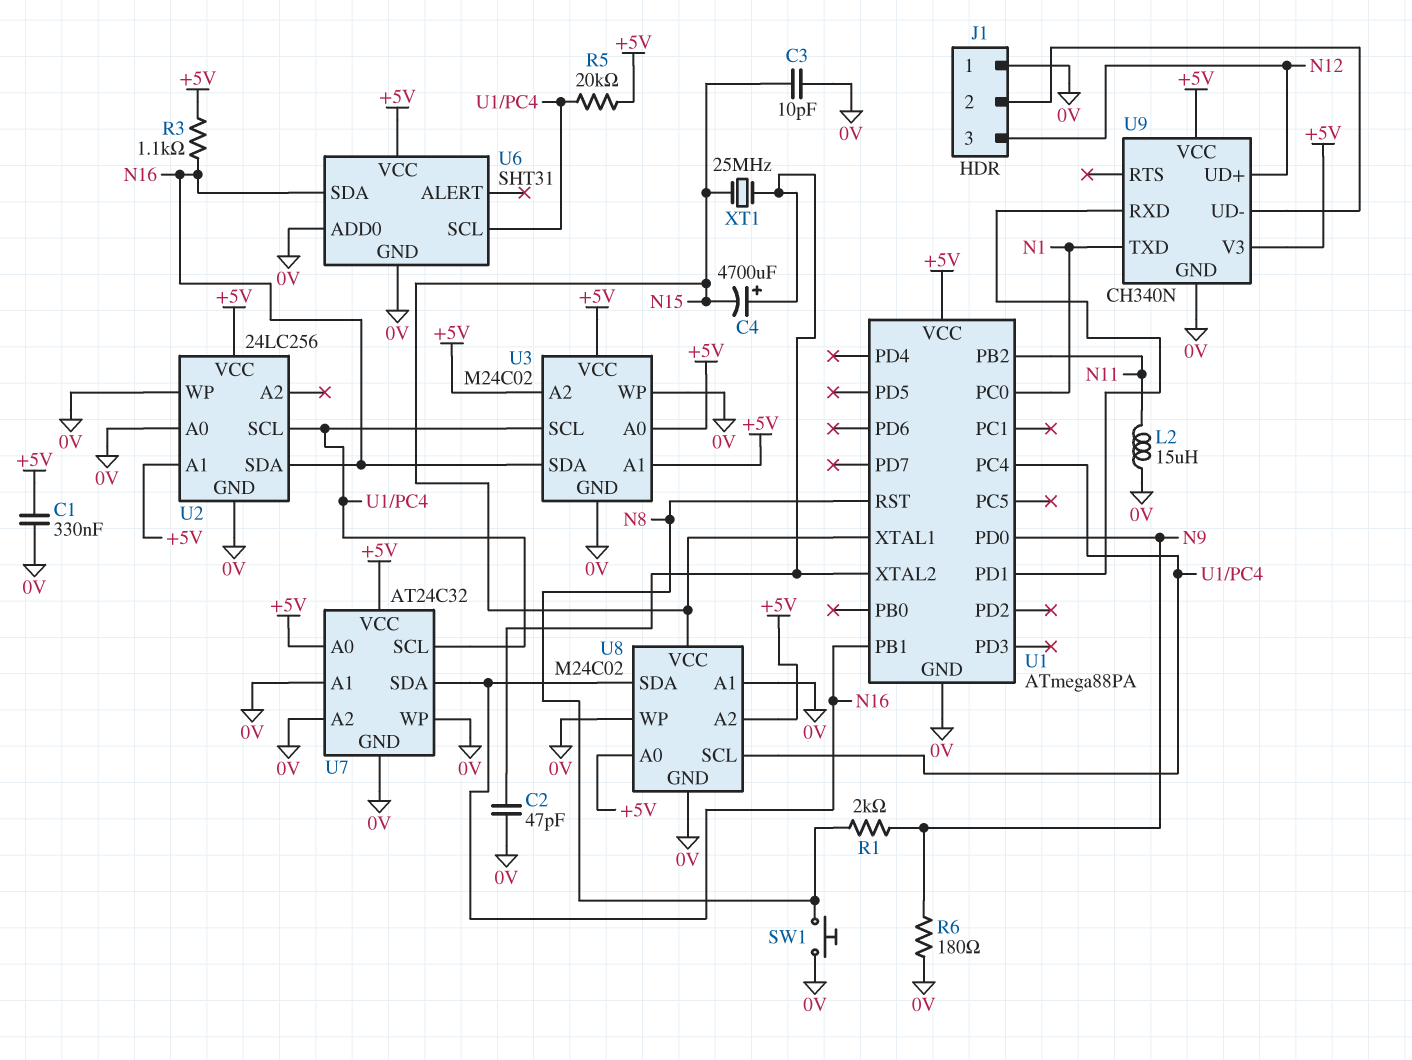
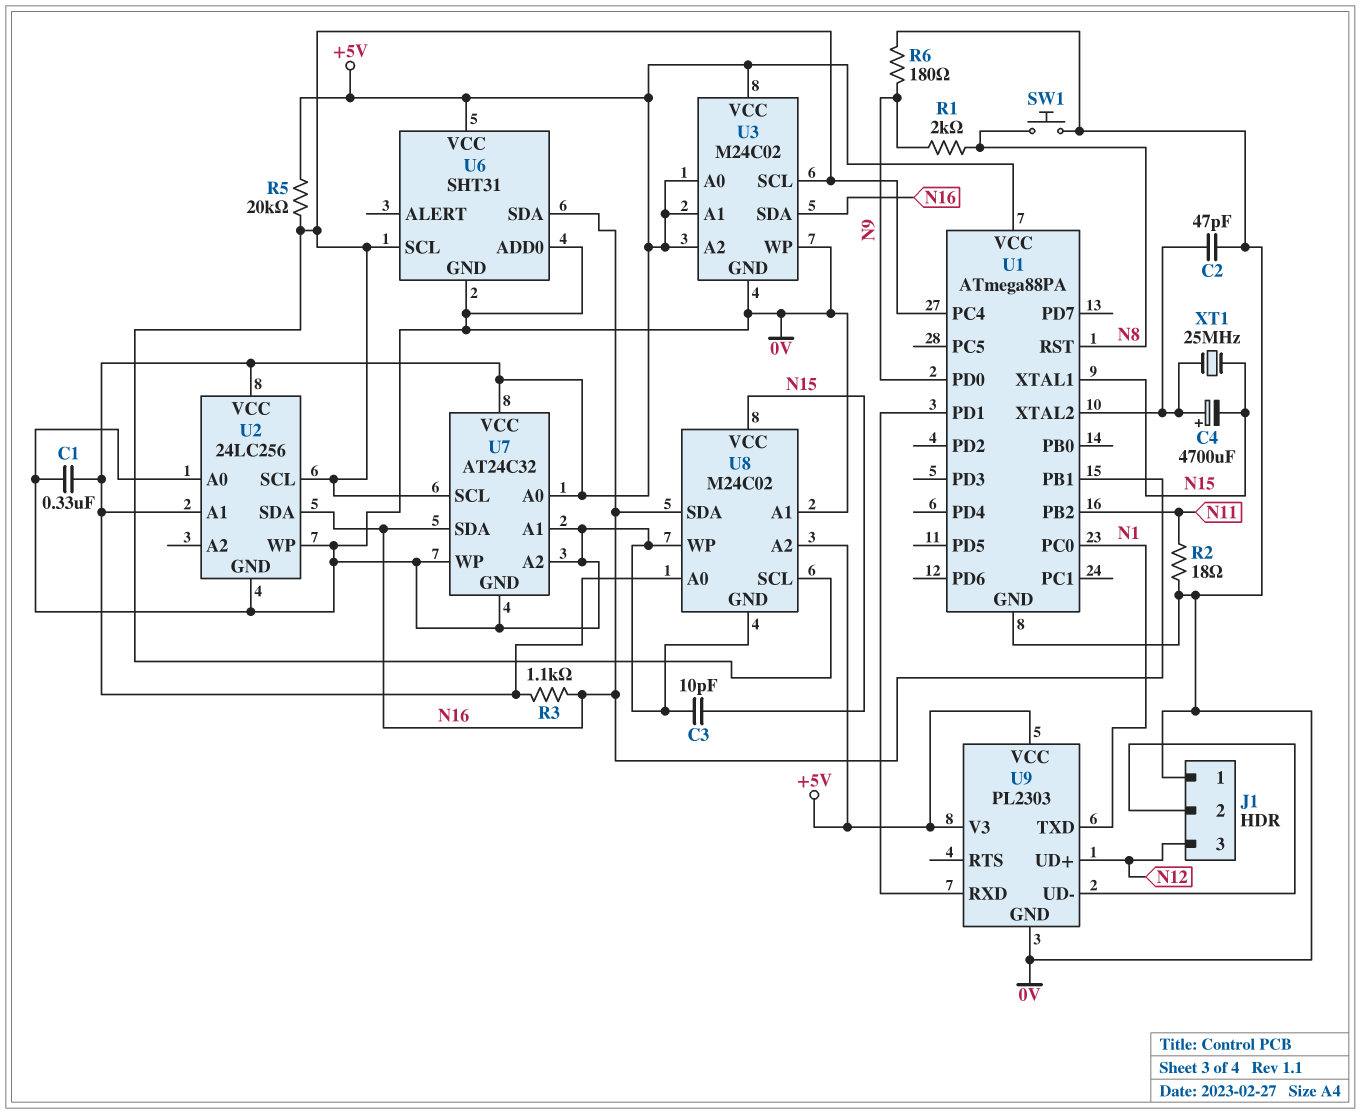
L2: 15uH (0V, N11) -> none
R2: none -> 18 (0V, N11)
U9: CH340N -> PL2303

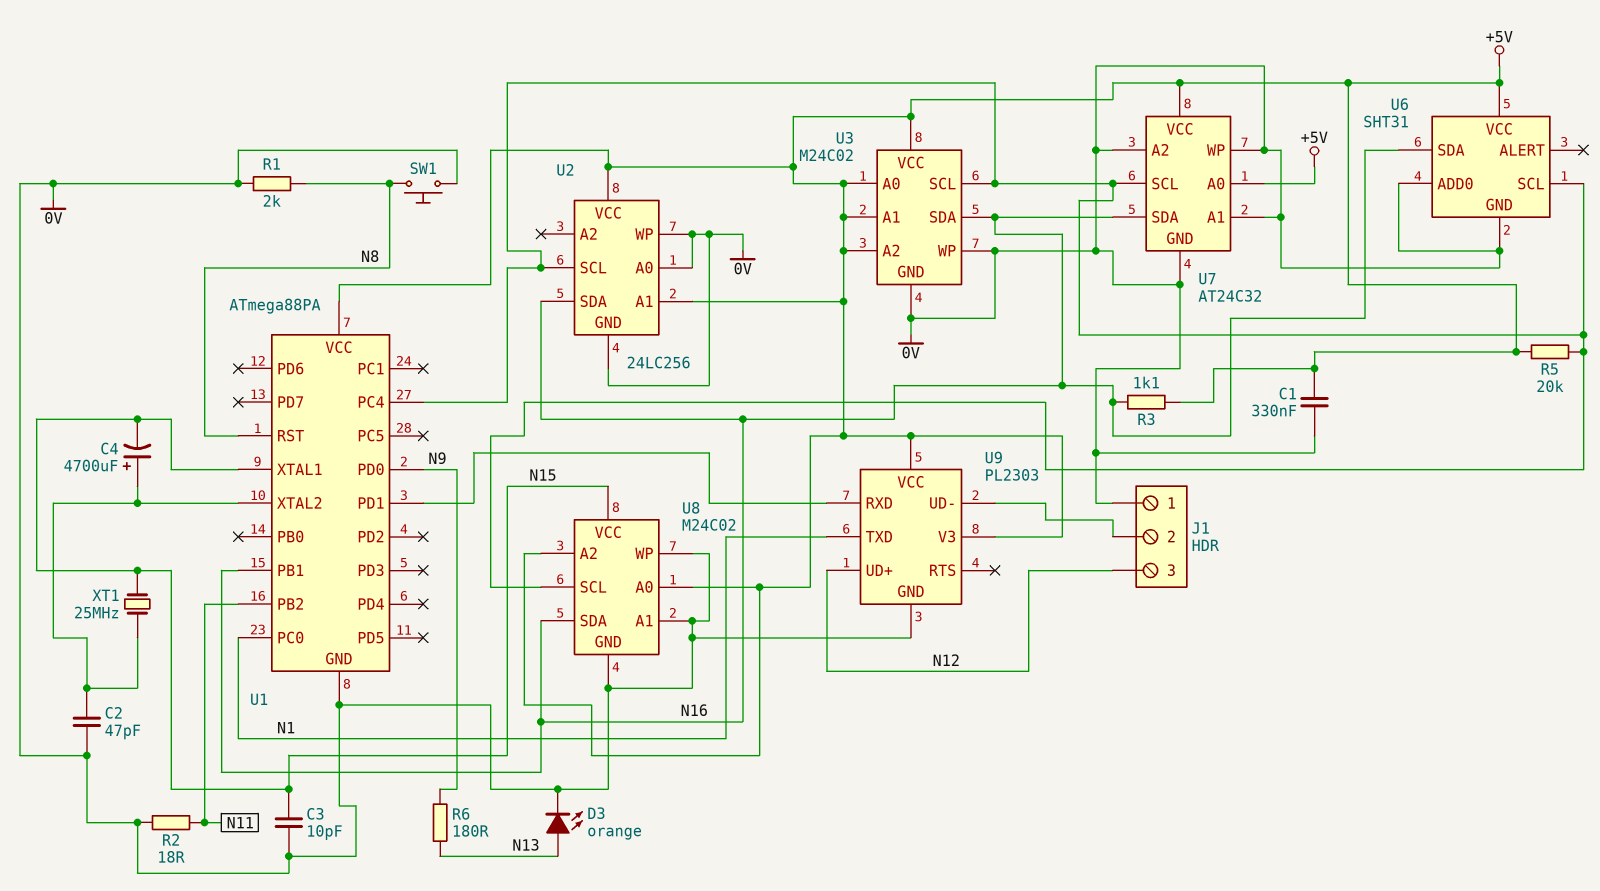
D3: none -> LED orange (A N13, K 0V)
R1: 2k (N8, N9) -> 2k (0V, N8)
R6: 180 (0V, N9) -> 180 (N9, N13)

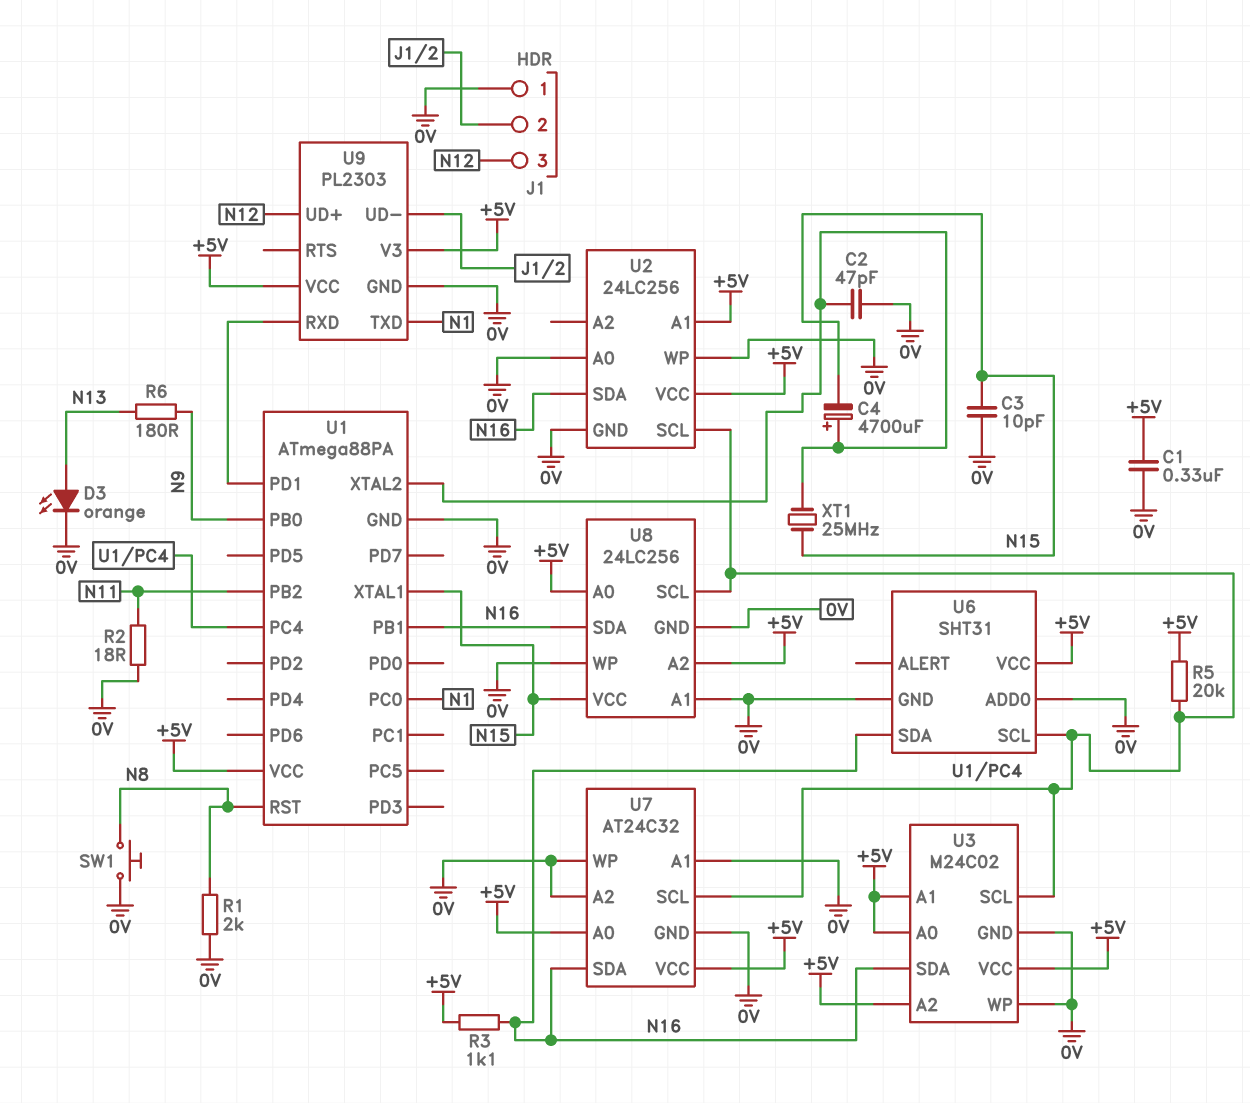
U1 pin PB0: none -> N9
U1 pin PD0: N9 -> none
U8: M24C02 -> 24LC256

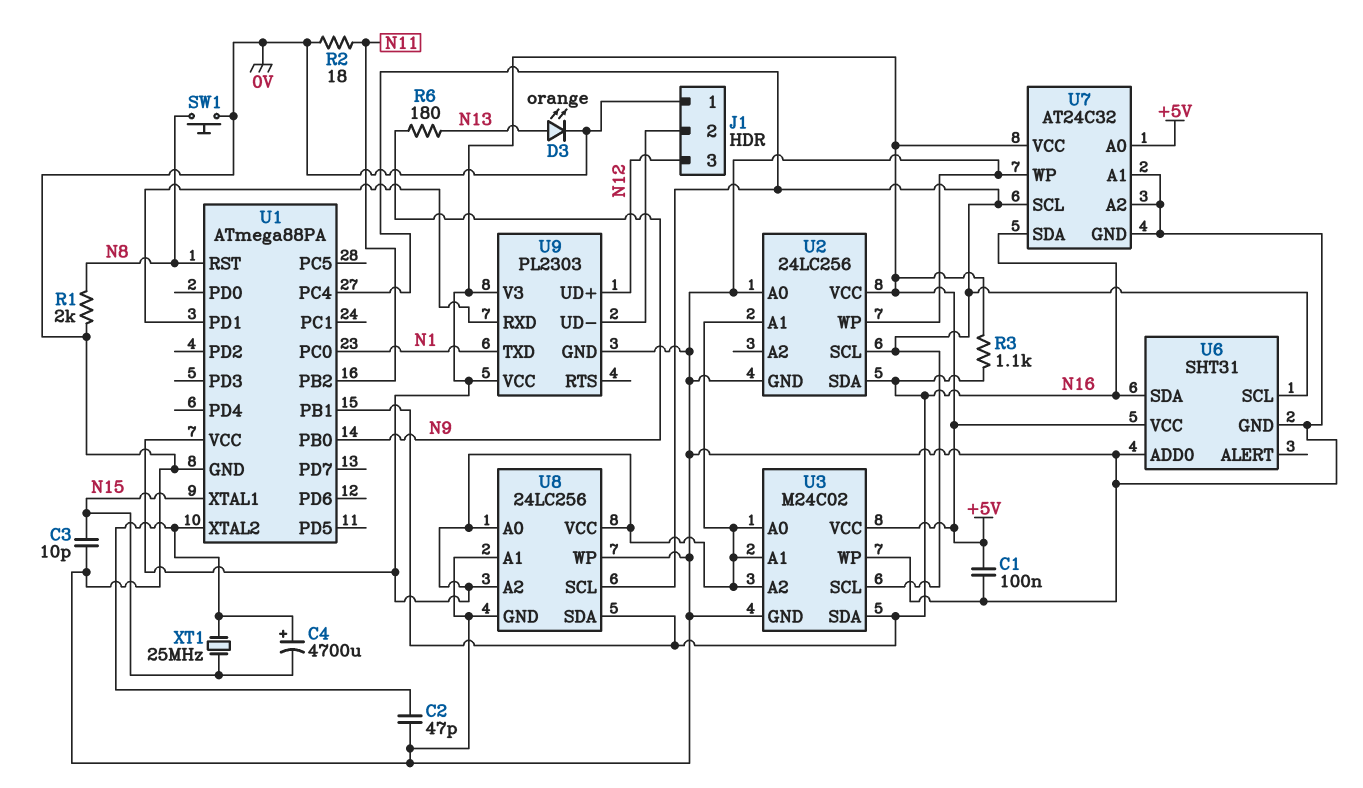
C1: 330nF (+5V, 0V) -> 100nF (+5V, 0V)
R5: 20k (+5V, U1/PC4) -> none
U8 pin VCC: N15 -> +5V

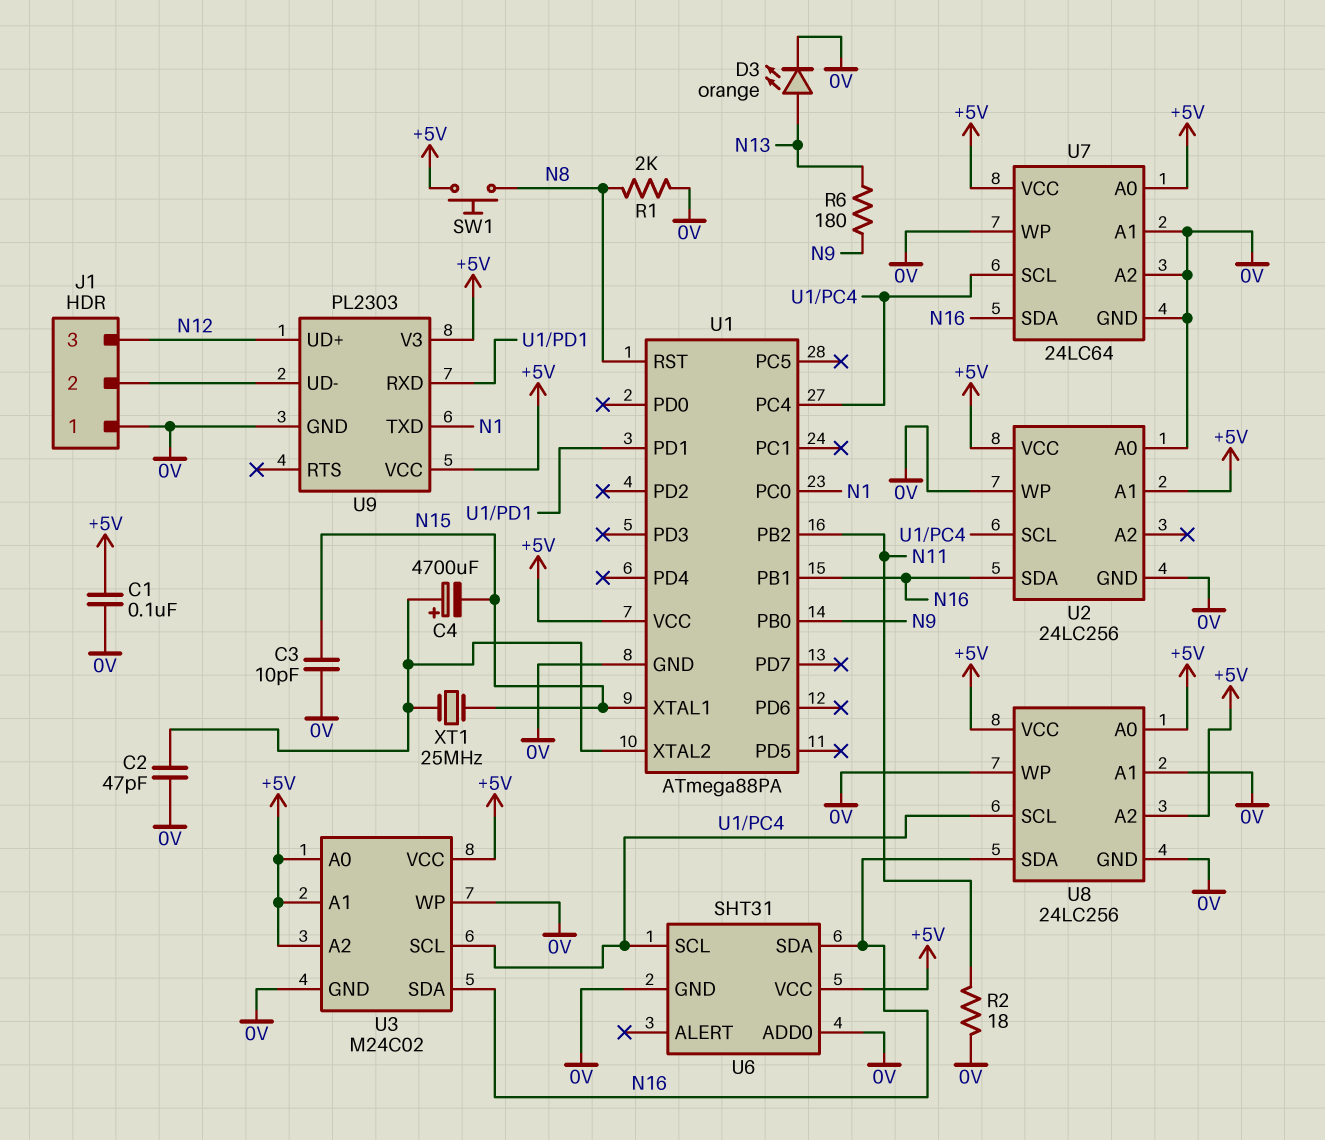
R3: 1.1k (+5V, N16) -> none
SW1: button (0V, N8) -> button (+5V, N8)
U7: AT24C32 -> 24LC64

